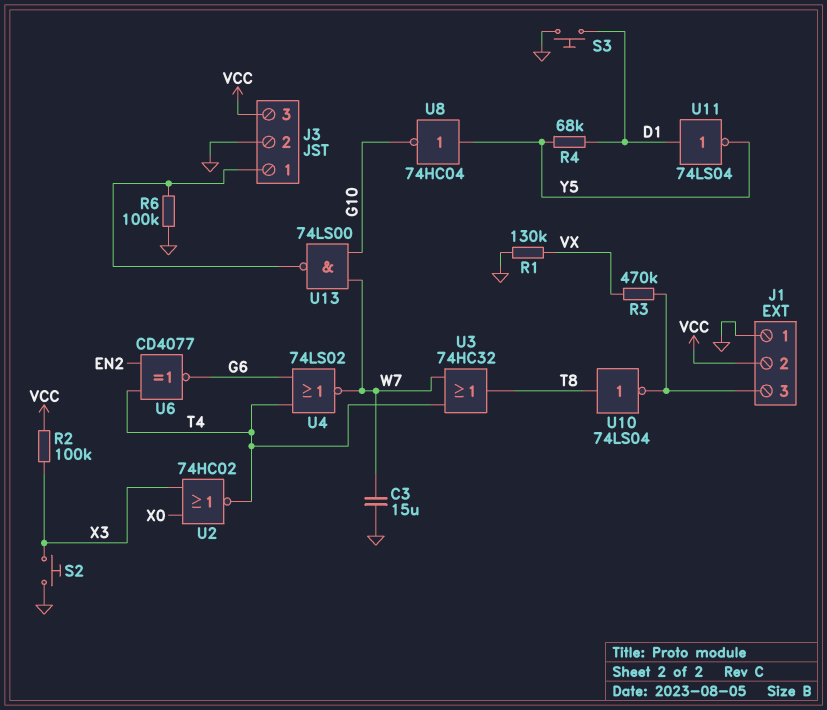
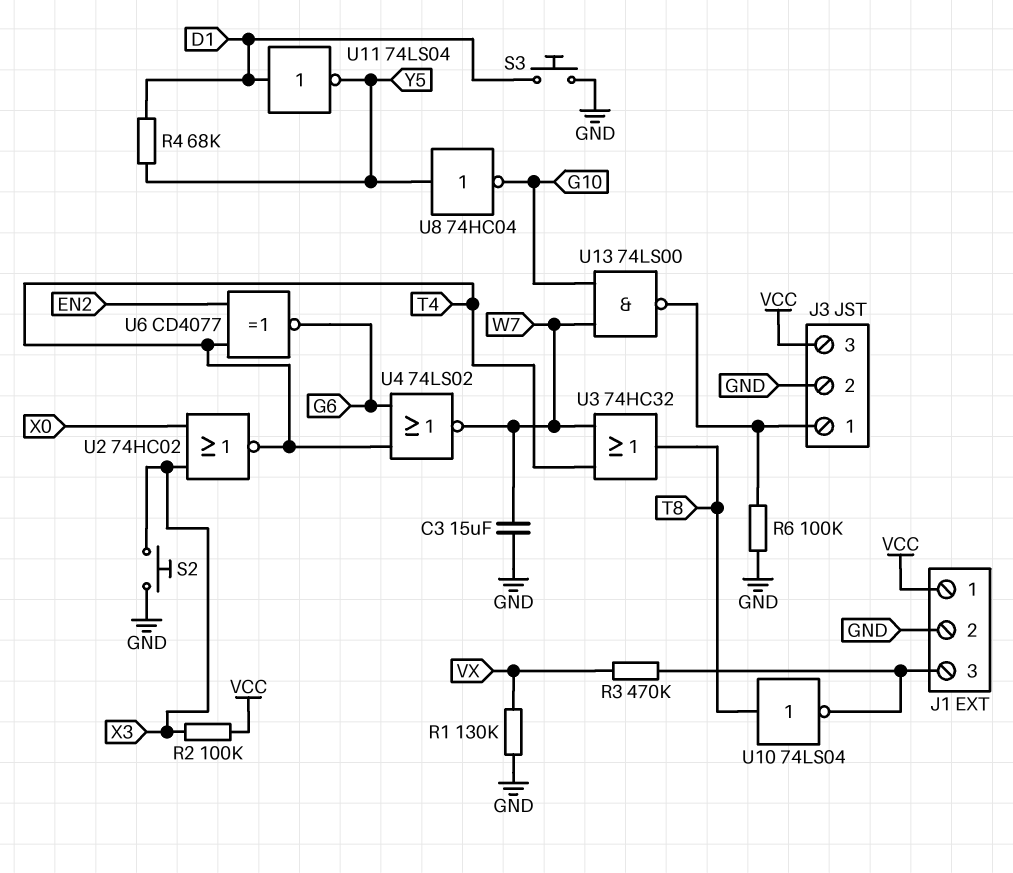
J1 pin 1: GND -> VCC
J1 pin 2: VCC -> GND

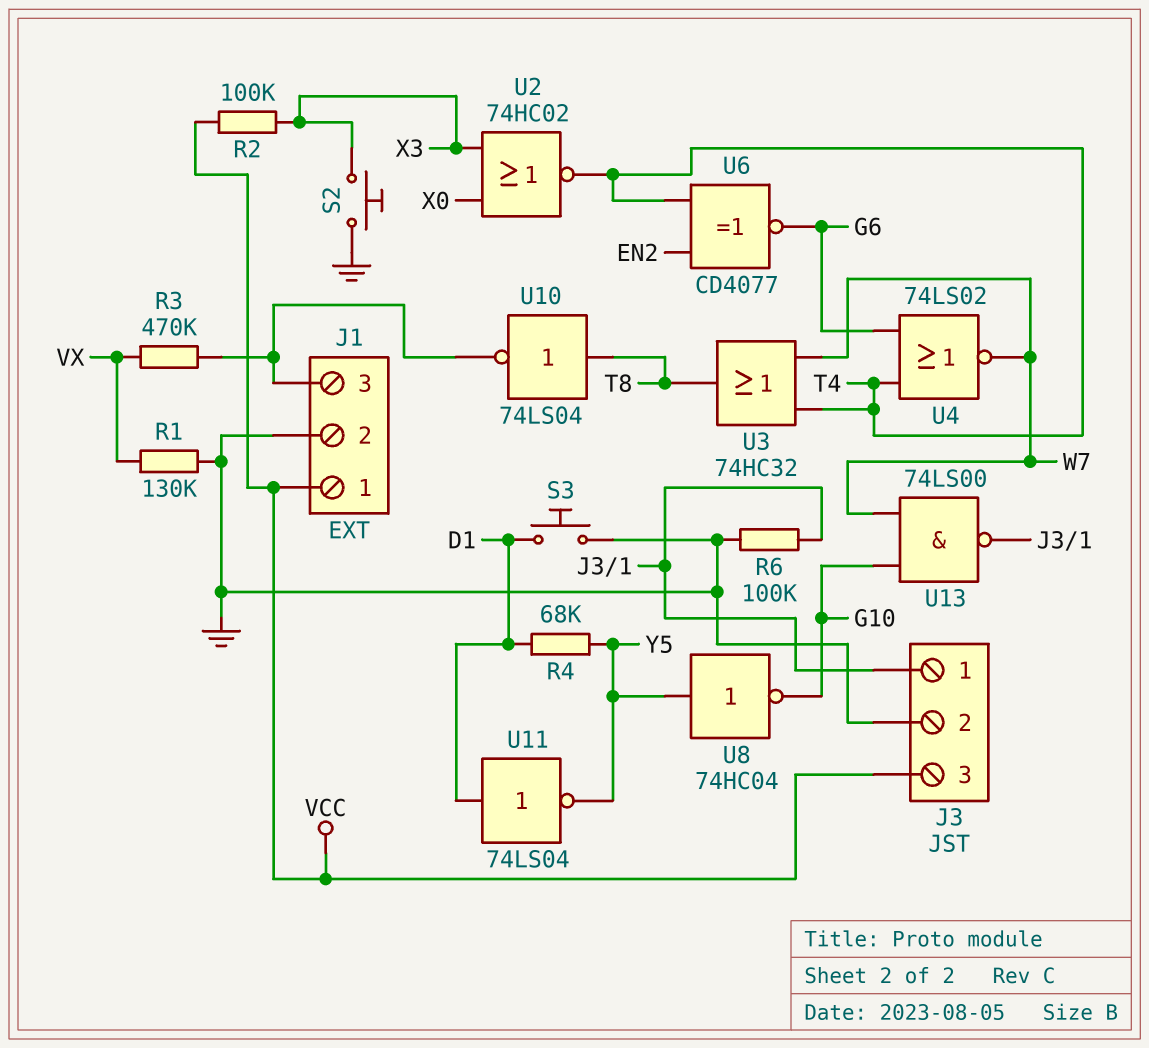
C3: 15uF (GND, W7) -> none

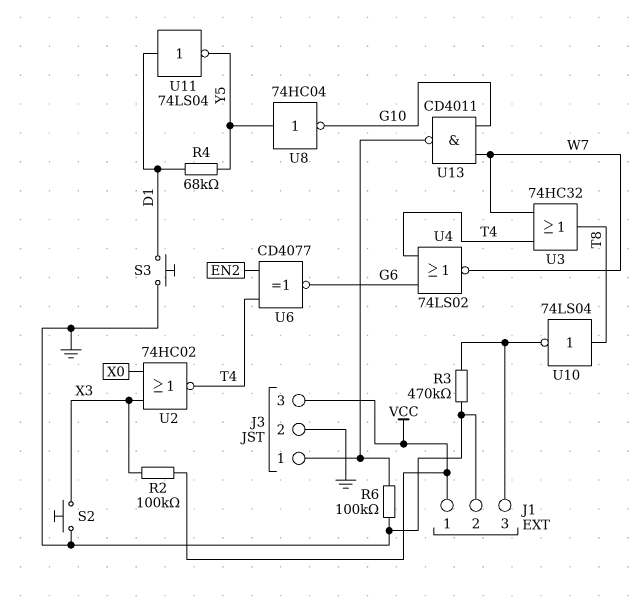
R1: 130k (GND, VX) -> none
R3: 470k (J1/3, VX) -> 470k (GND, J1/3)
U13: NAND 74LS00 (in G10, in W7, out J3/1) -> NAND CD4011 (in G10, in W7, out J3/1)

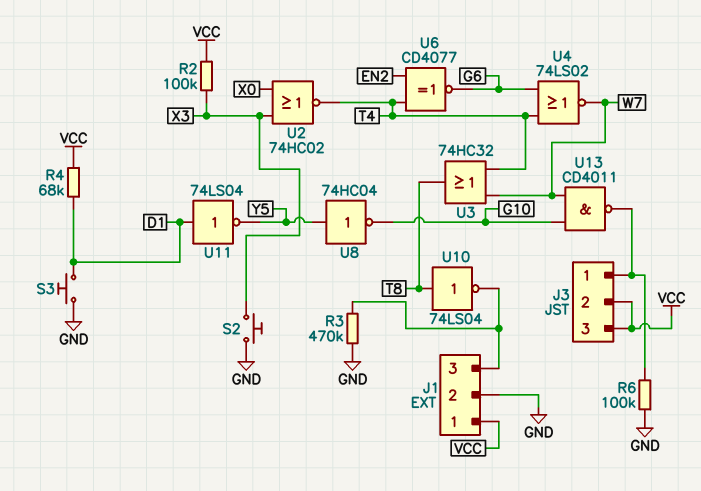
J3 pin 2: GND -> VCC
R4: 68k (D1, Y5) -> 68k (D1, VCC)

